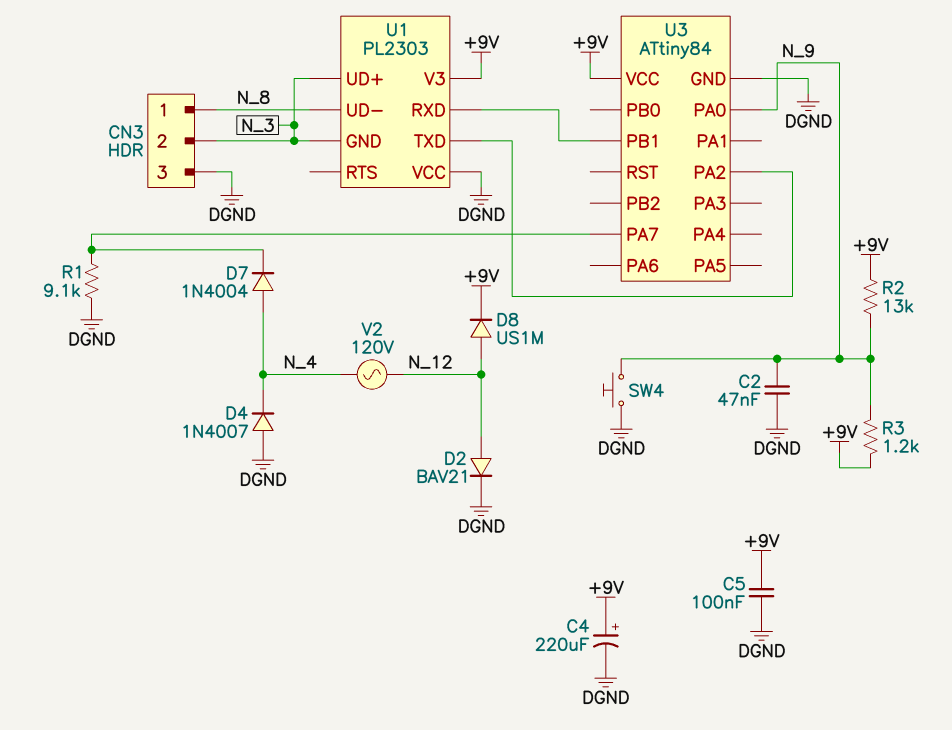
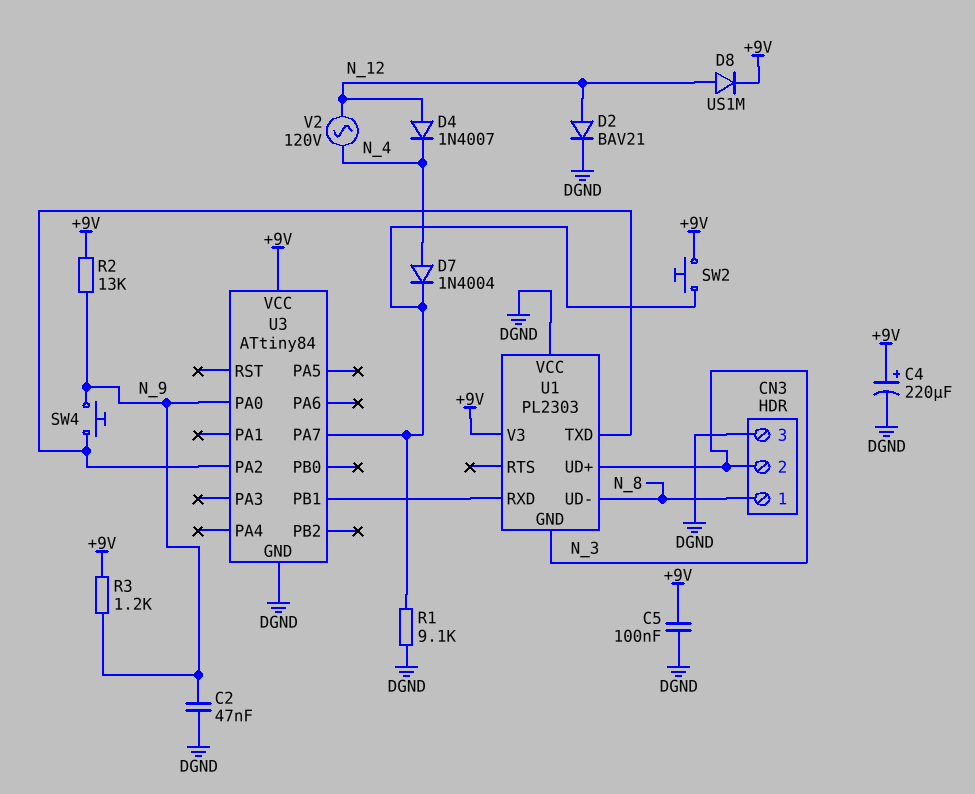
D4: diode 1N4007 (A DGND, K N_4) -> diode 1N4007 (A N_12, K N_4)
SW2: none -> button (+9V, U3/PA7)
SW4: button (DGND, N_9) -> button (N_9, U1/TXD)

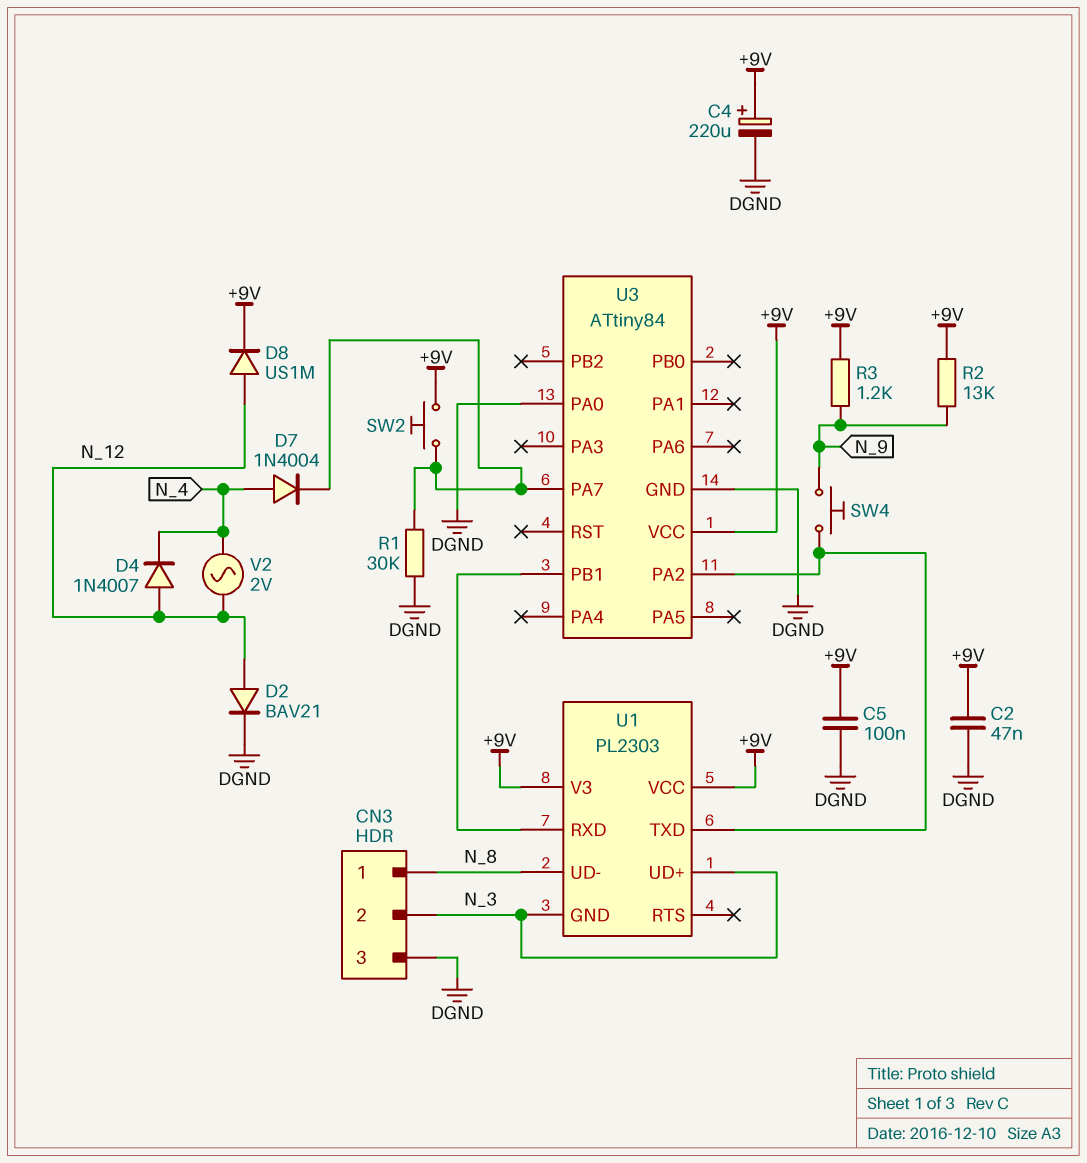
C2: 47nF (DGND, N_9) -> 47nF (+9V, DGND)
R1: 9.1k (DGND, U3/PA7) -> 30k (DGND, U3/PA7)
U1 pin VCC: DGND -> +9V
U3 pin PA0: N_9 -> DGND
V2: AC 120V (N_4, N_12) -> AC 2V (N_4, N_12)

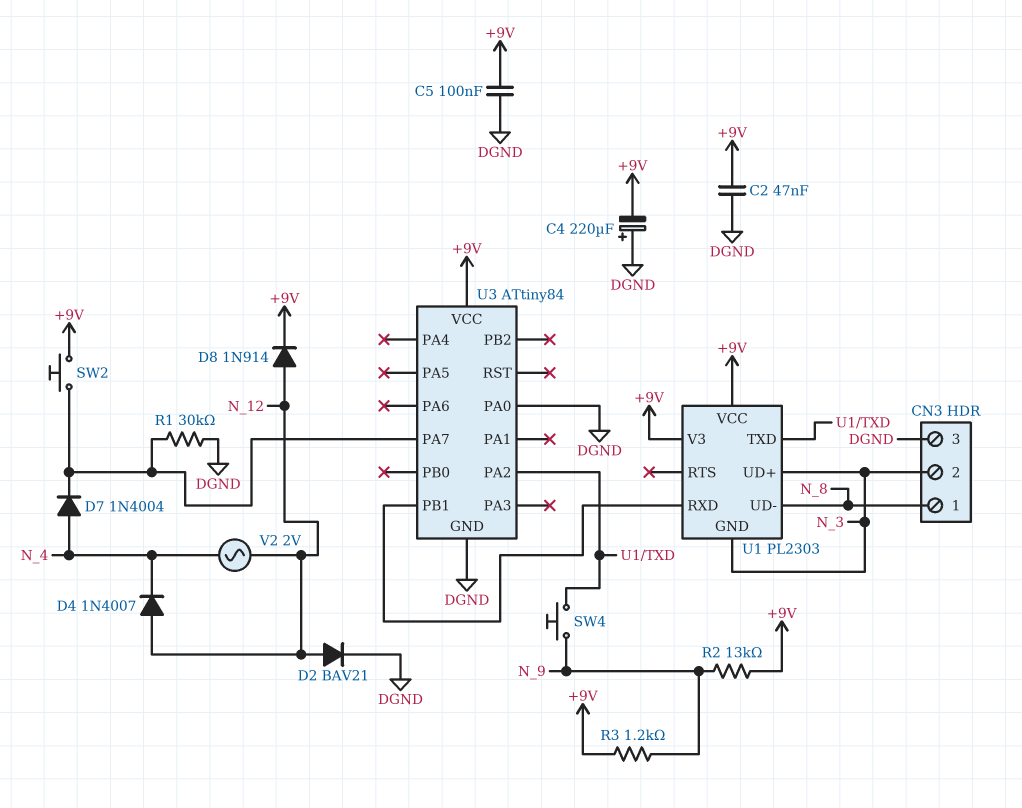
C4: 220uF (plus +9V, minus DGND) -> 220uF (plus DGND, minus +9V)
D8: diode US1M (A N_12, K +9V) -> diode 1N914 (A N_12, K +9V)

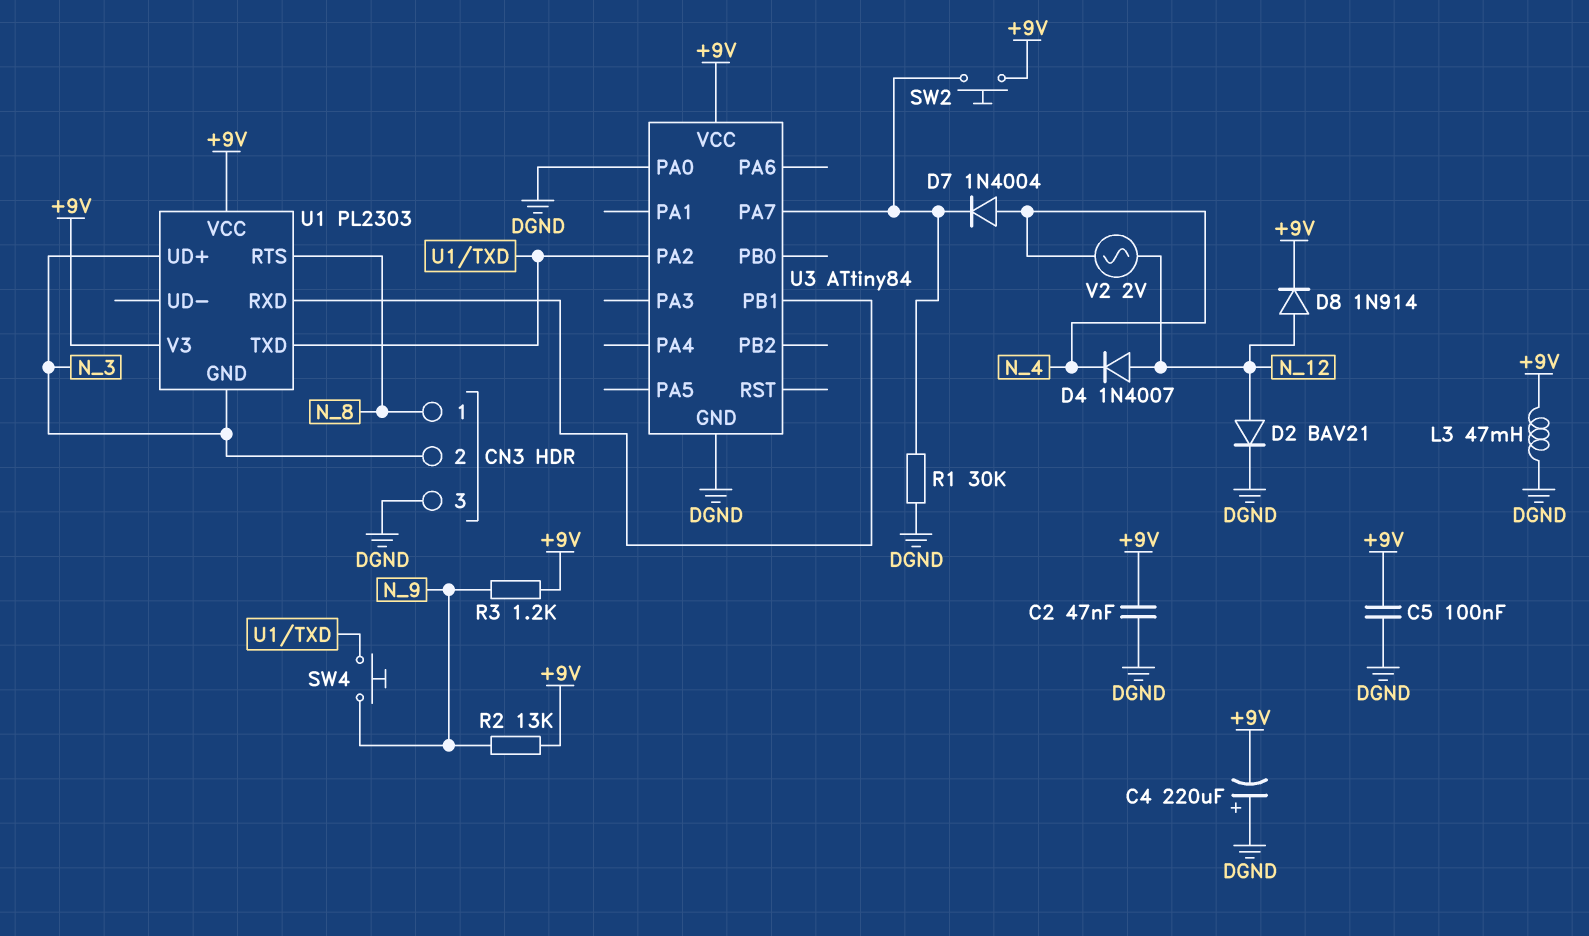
L3: none -> 47mH (+9V, DGND)
U1 pin RTS: none -> N_8
U1 pin UD-: N_8 -> none

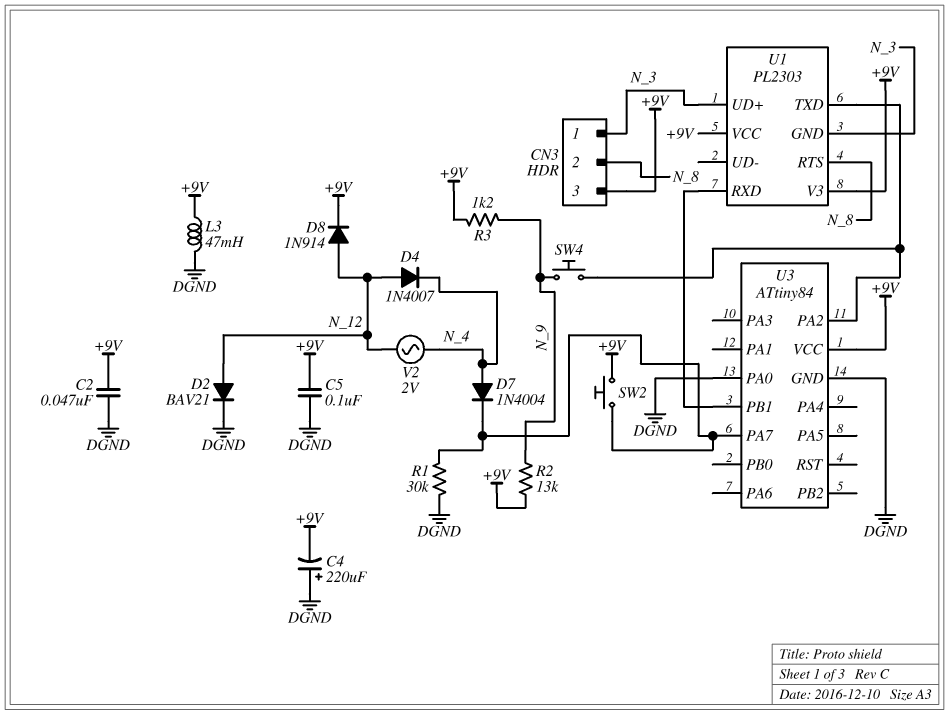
CN3 pin 1: N_8 -> N_3
CN3 pin 2: N_3 -> N_8
CN3 pin 3: DGND -> +9V

